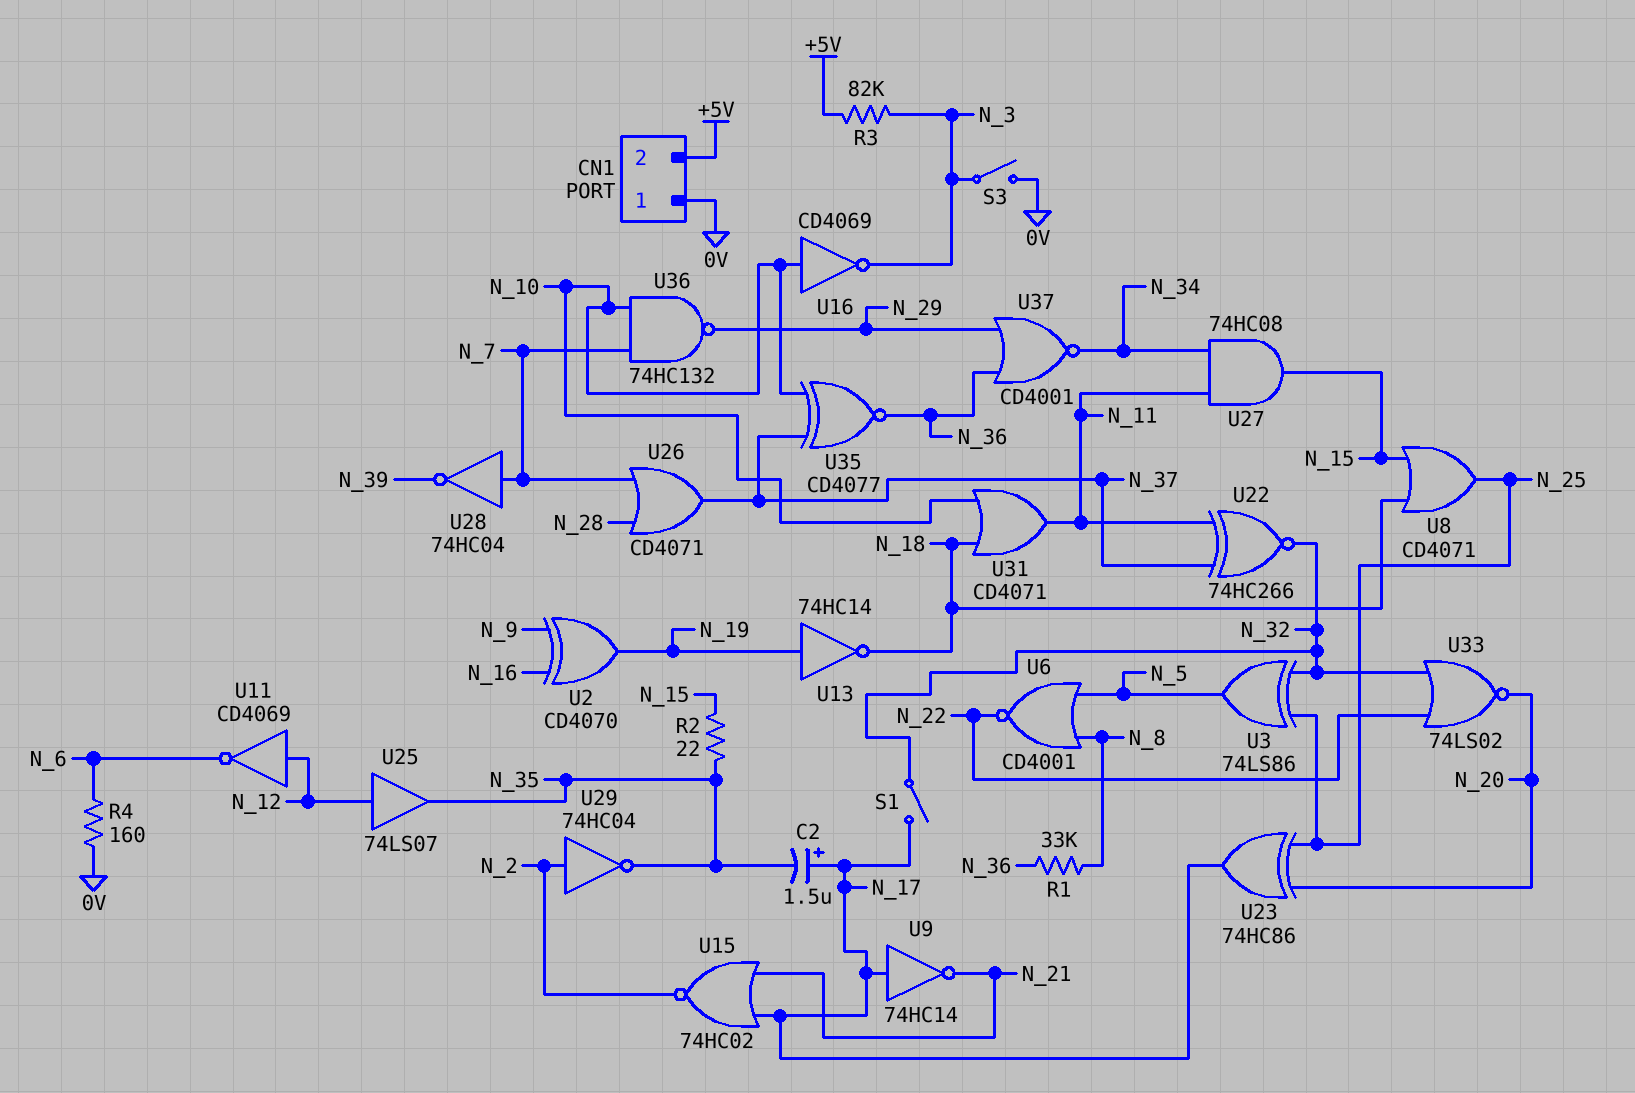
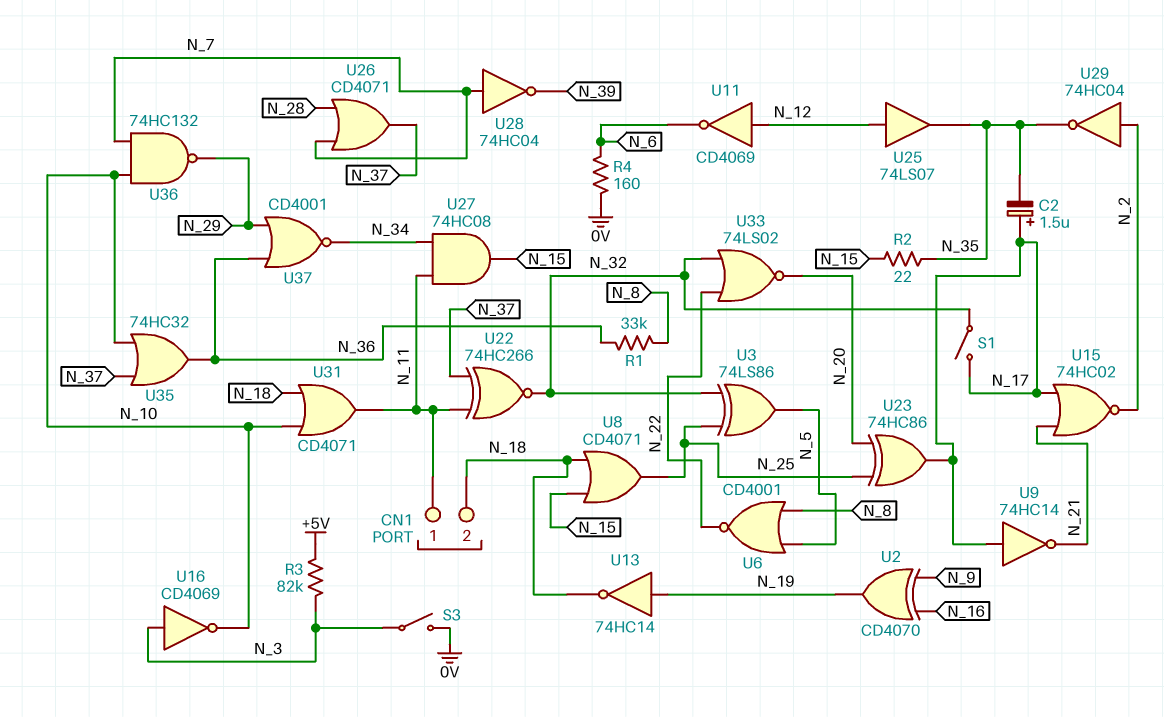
CN1 pin 1: 0V -> N_11
CN1 pin 2: +5V -> N_18
U16: NOT CD4069 (in N_10, out N_3) -> NOT CD4069 (in N_3, out N_10)
U35: XNOR CD4077 (in N_10, in N_37, out N_36) -> OR 74HC32 (in N_10, in N_37, out N_36)

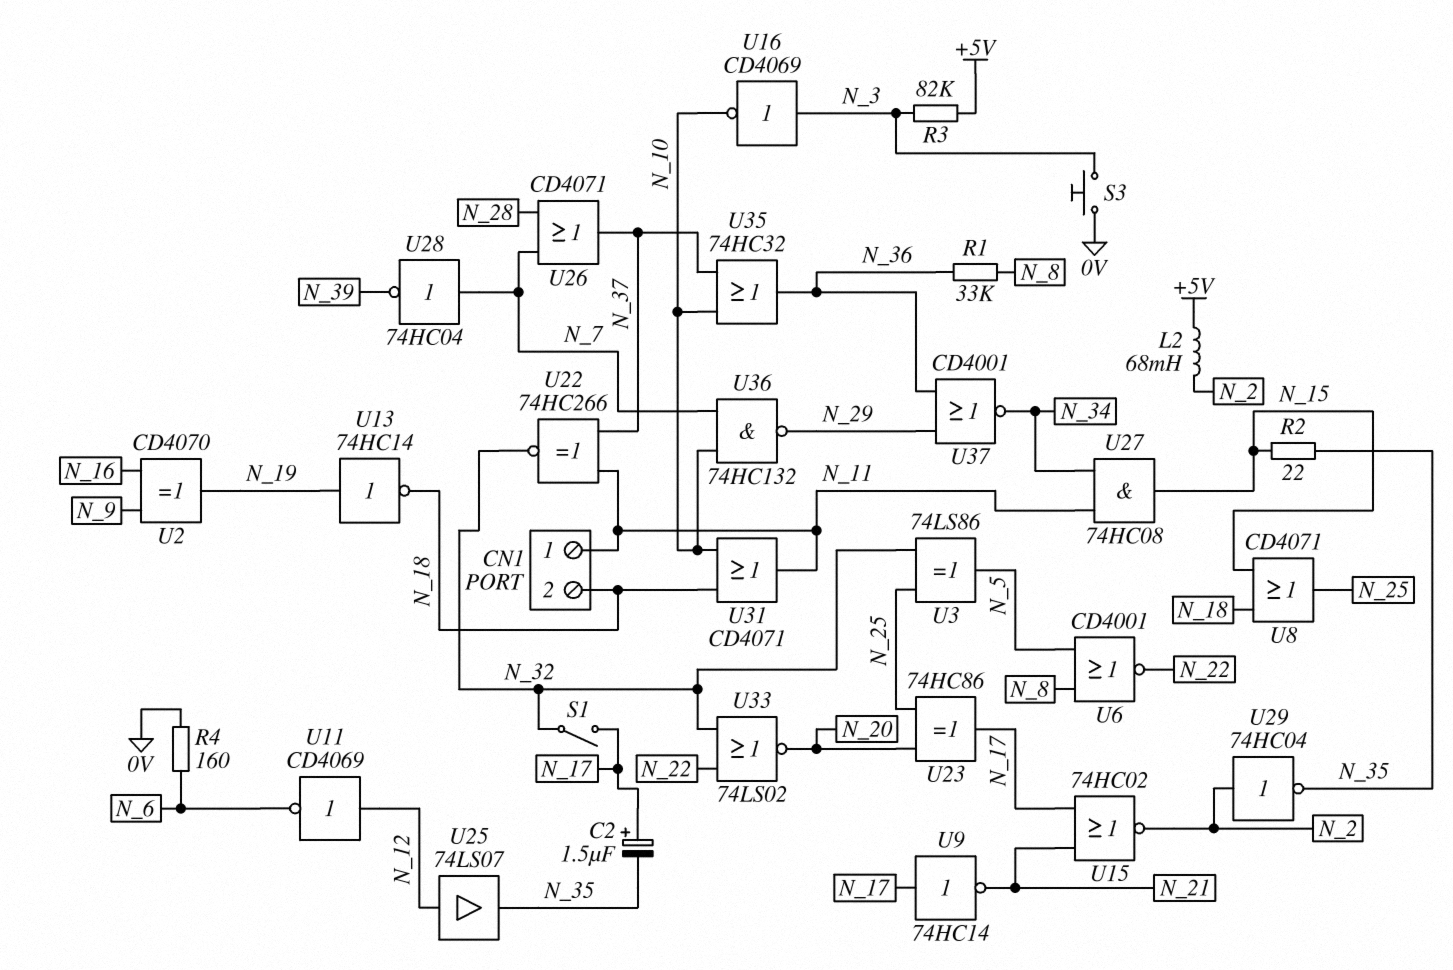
L2: none -> 68mH (+5V, N_2)
S3: switch (0V, N_3) -> button (0V, N_3)

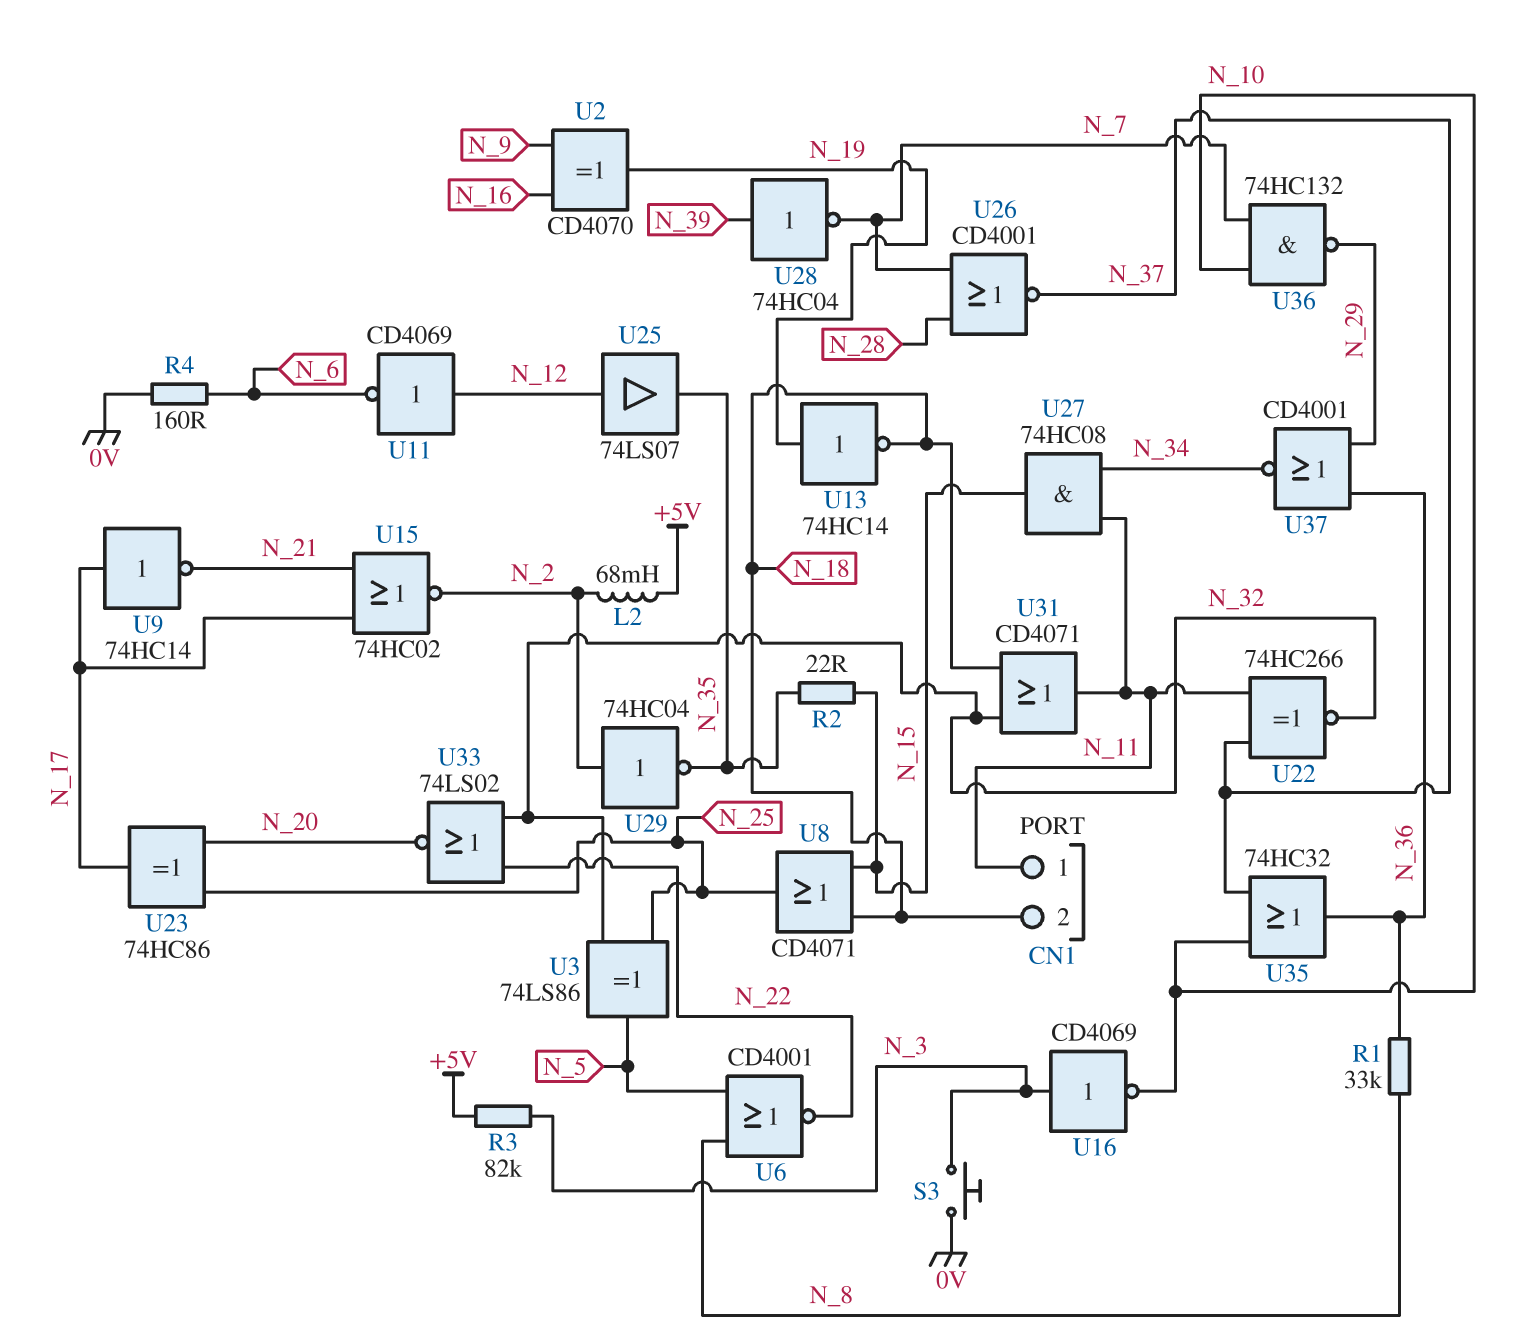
C2: 1.5uF (plus N_17, minus N_35) -> none
S1: switch (N_17, N_32) -> none
U26: OR CD4071 (in N_7, in N_28, out N_37) -> NOR CD4001 (in N_7, in N_28, out N_37)
U28: NOT 74HC04 (in N_7, out N_39) -> NOT 74HC04 (in N_39, out N_7)
U31: OR CD4071 (in N_10, in N_18, out N_11) -> OR CD4071 (in N_18, in N_32, out N_11)

